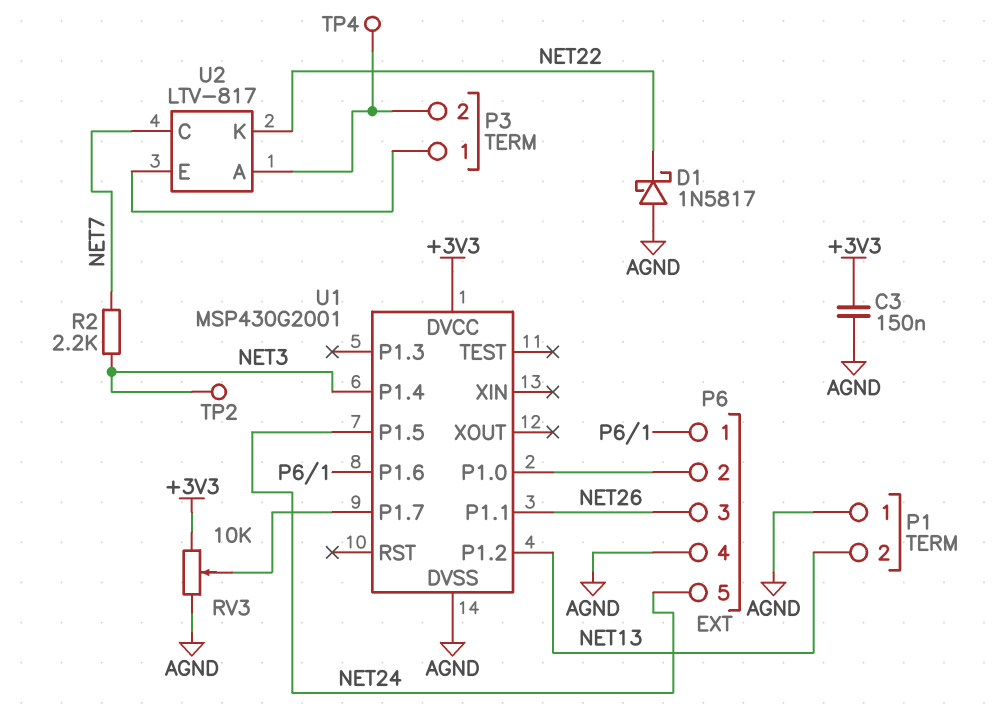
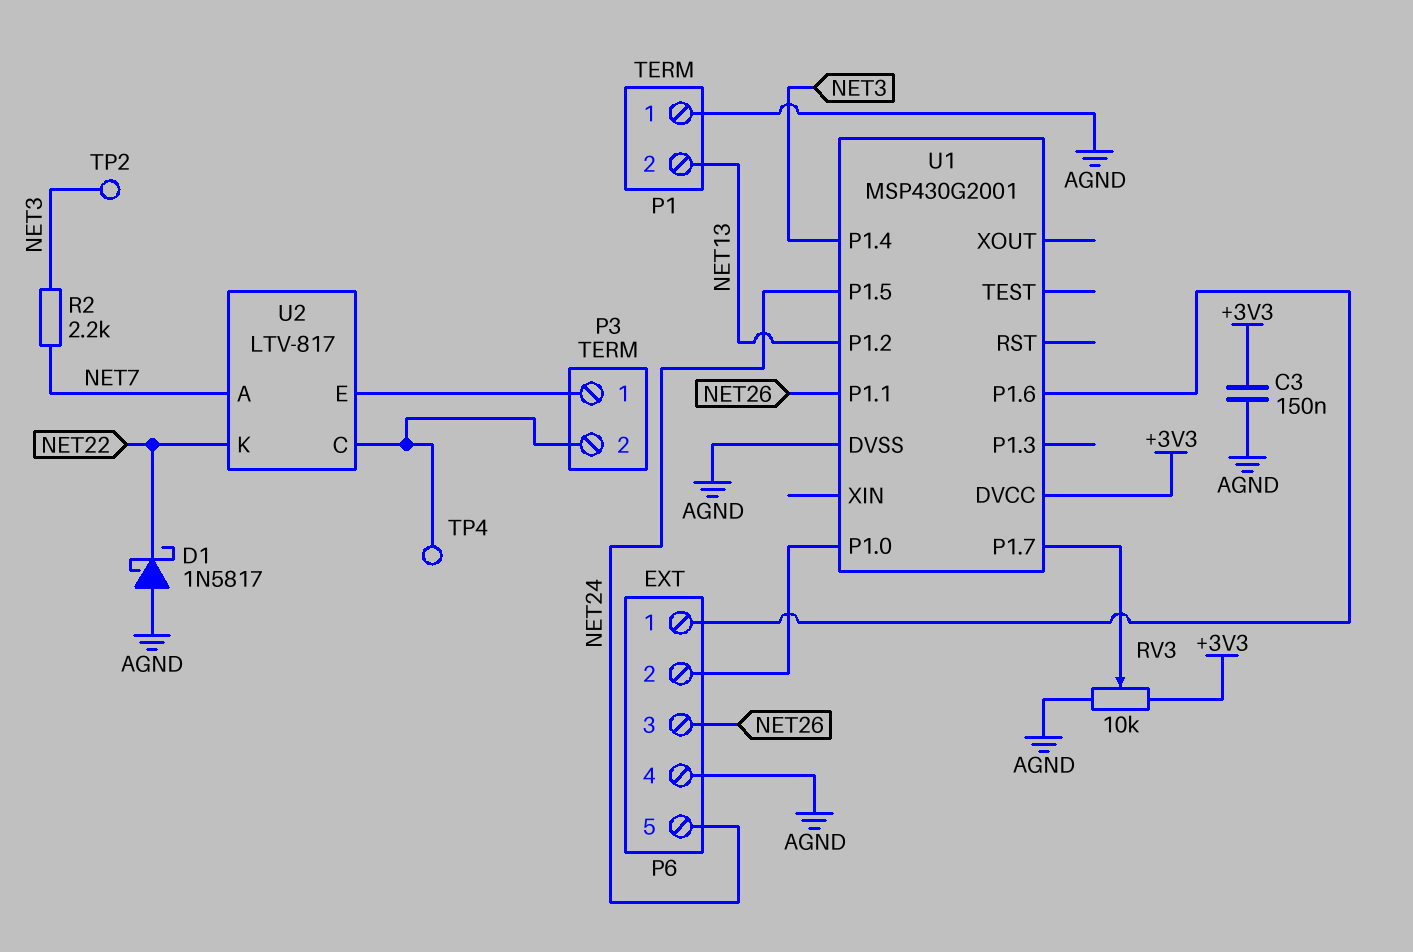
U2 pin A: P3/2 -> NET7
U2 pin C: NET7 -> P3/2

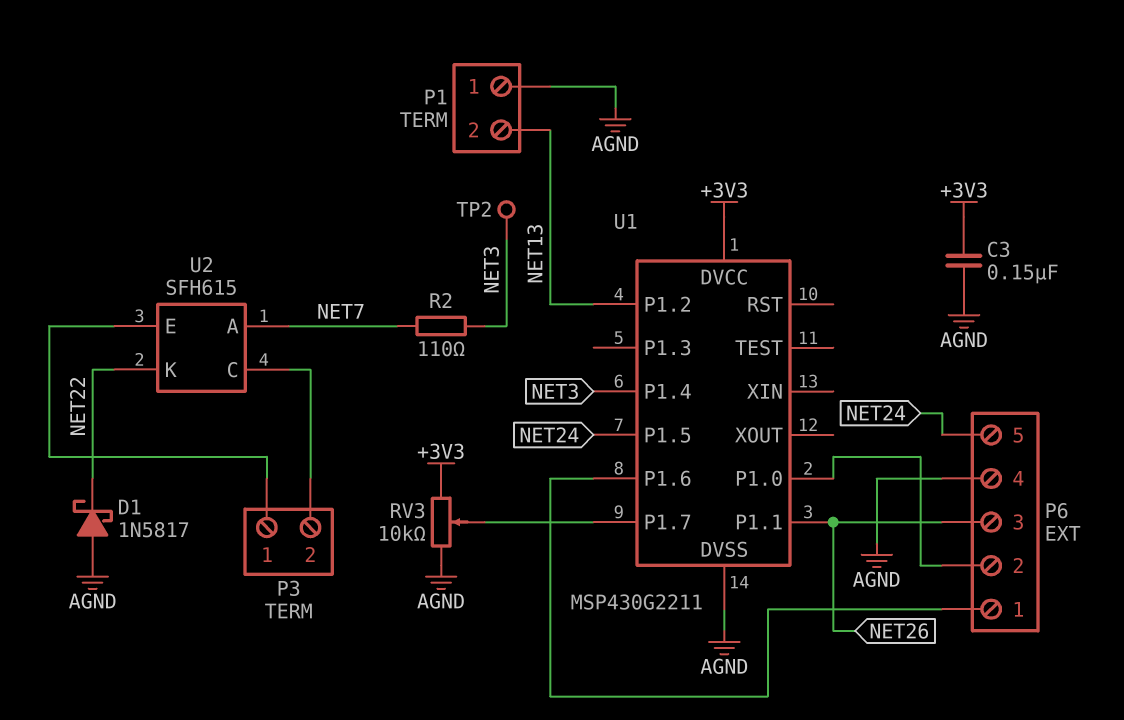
R2: 2.2k (NET3, NET7) -> 110 (NET3, NET7)
TP4: test point (P3/2) -> none
U1: MSP430G2001 -> MSP430G2211
U2: LTV-817 -> SFH615

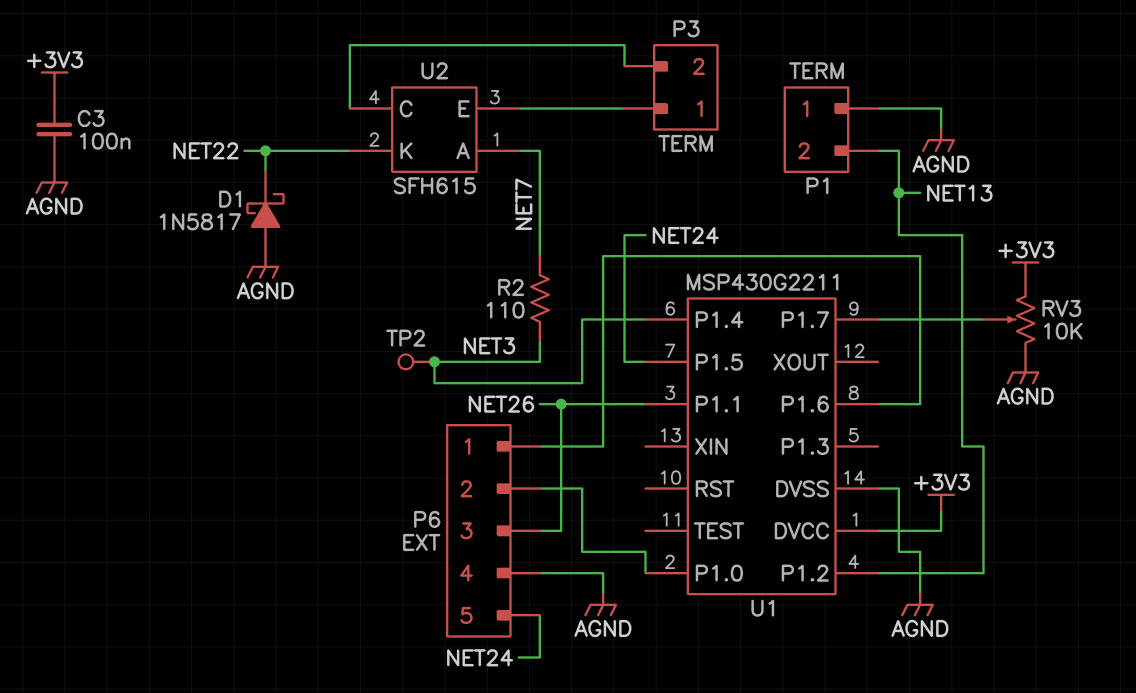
C3: 150nF (+3V3, AGND) -> 100nF (+3V3, AGND)

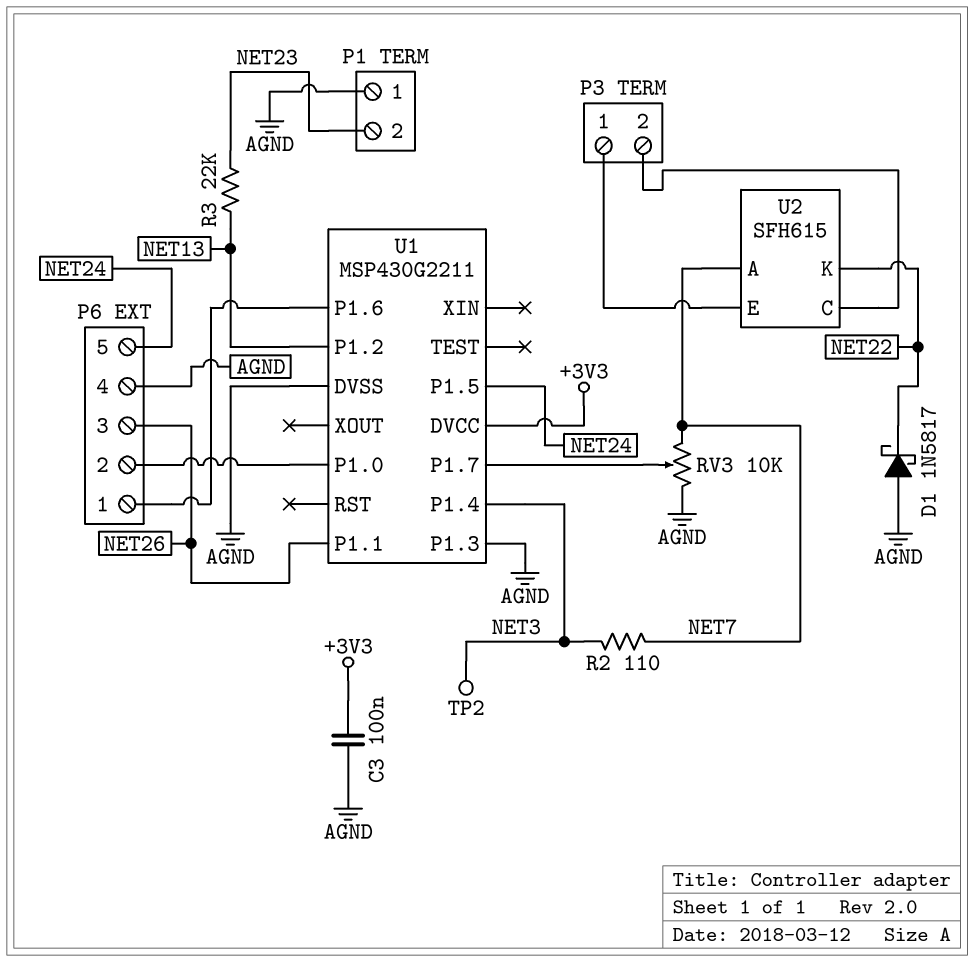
P1 pin 2: NET13 -> NET23
R3: none -> 22k (NET13, NET23)
RV3: 10k (+3V3, AGND, wiper U1/P1.7) -> 10k (AGND, NET7, wiper U1/P1.7)
U1 pin P1.3: none -> AGND

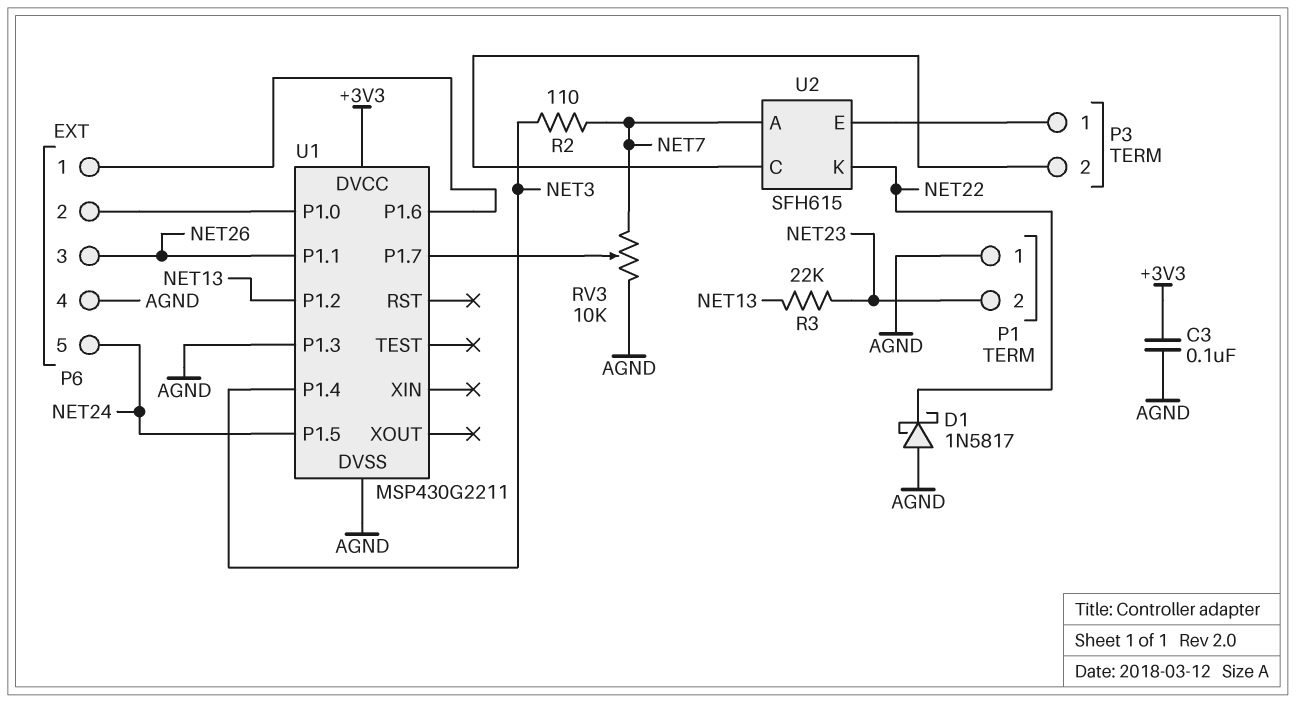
TP2: test point (NET3) -> none

